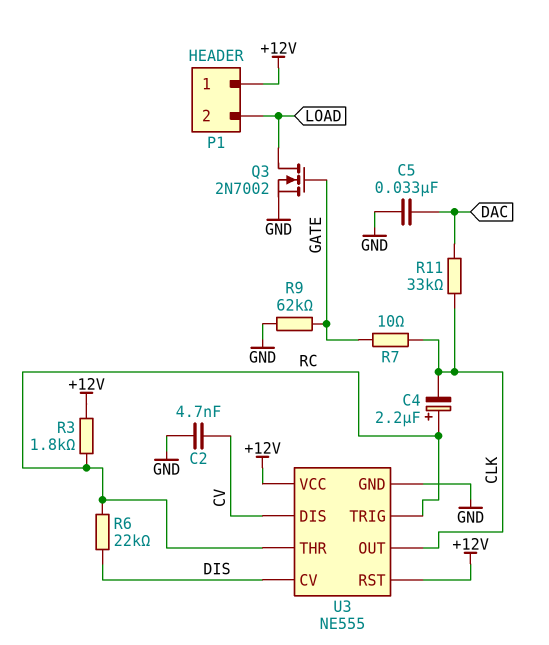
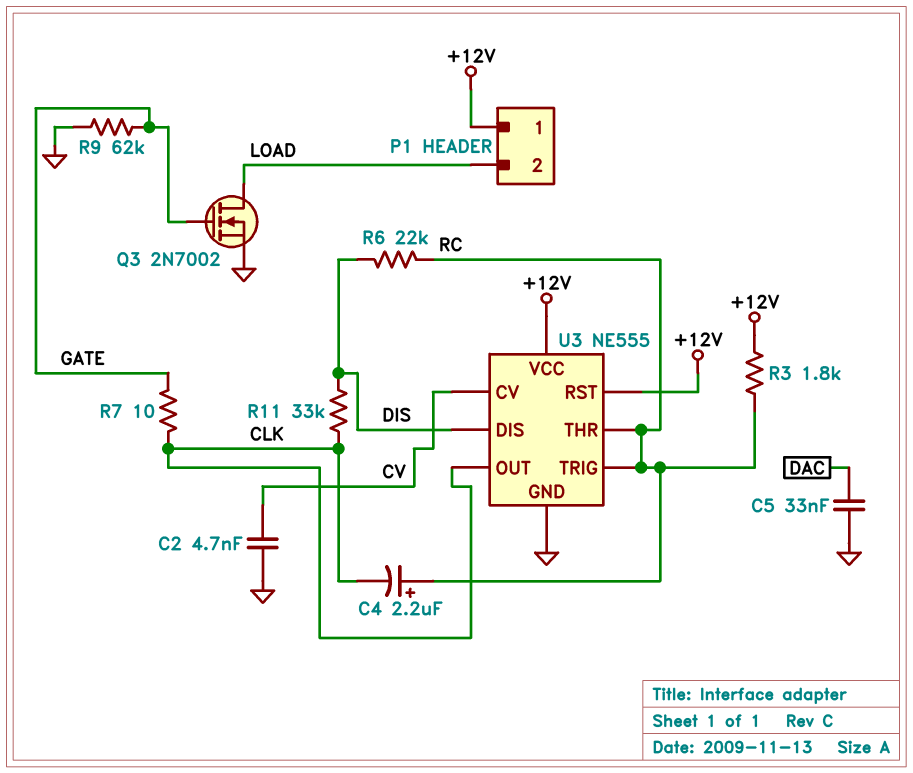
R11: 33k (CLK, DAC) -> 33k (CLK, DIS)
U3 pin CV: DIS -> CV
U3 pin DIS: CV -> DIS

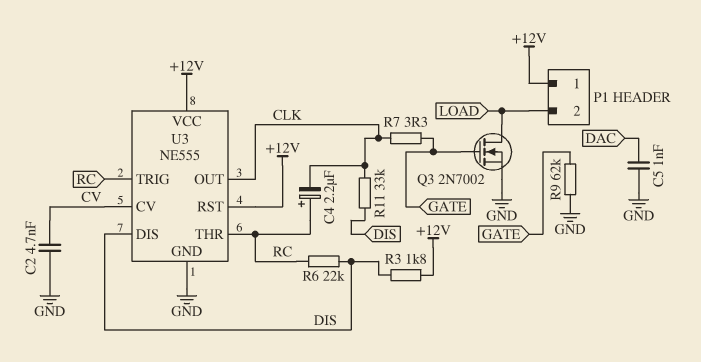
C5: 33nF (DAC, GND) -> 1nF (DAC, GND)
R3: 1.8k (+12V, RC) -> 1.8k (+12V, DIS)
R7: 10 (CLK, GATE) -> 3.3 (CLK, GATE)

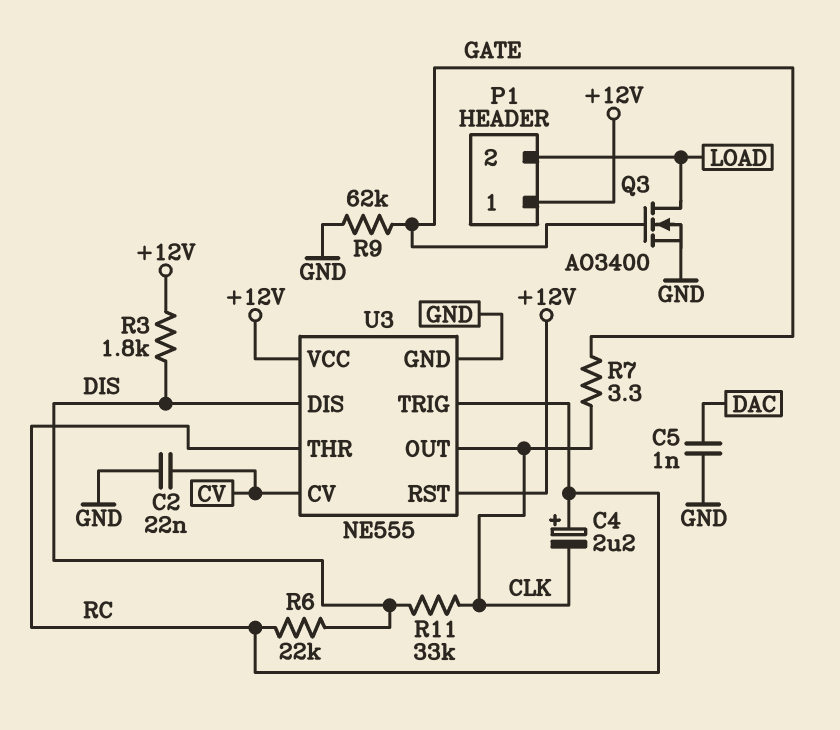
C2: 4.7nF (CV, GND) -> 22nF (CV, GND)
Q3: NMOS 2N7002 (G GATE, D LOAD, S GND) -> NMOS AO3400 (G GATE, D LOAD, S GND)

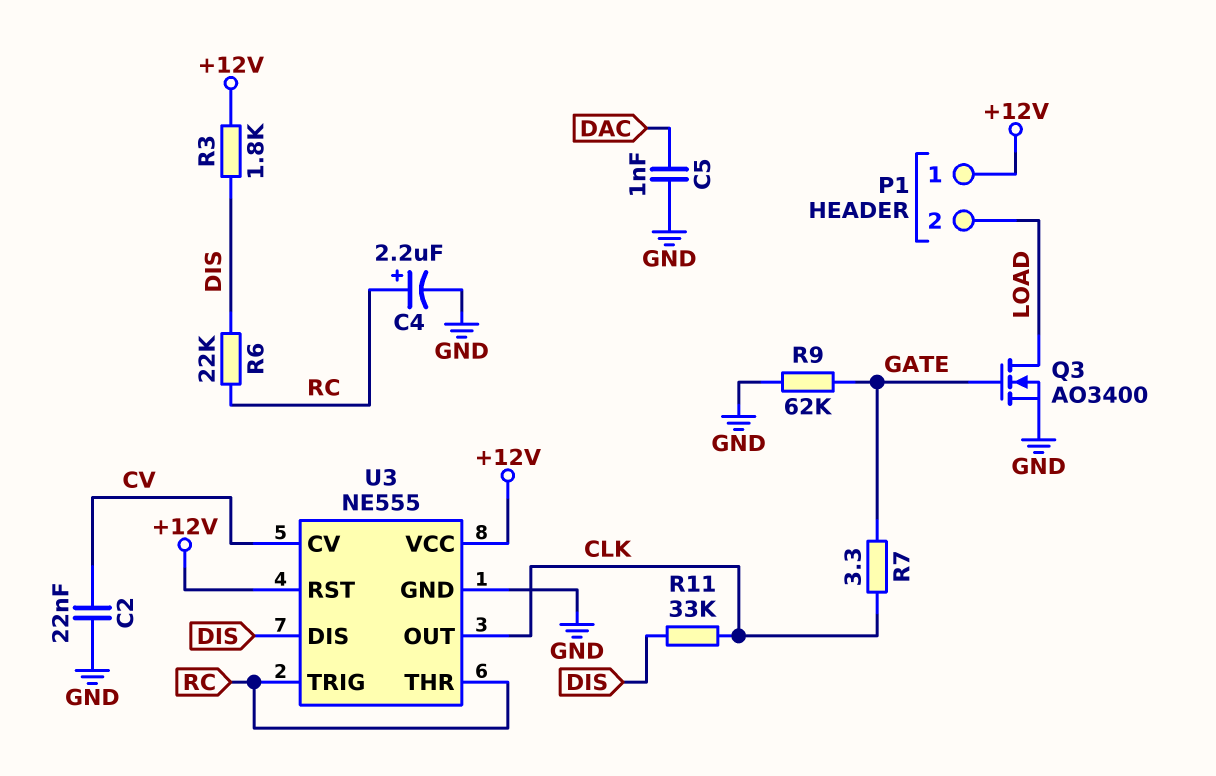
C4: 2.2uF (plus RC, minus CLK) -> 2.2uF (plus RC, minus GND)

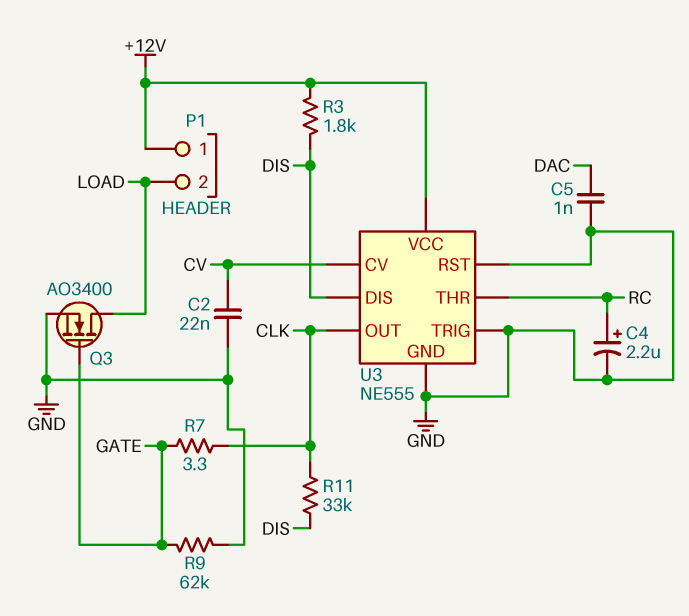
R6: 22k (DIS, RC) -> none
U3 pin RST: +12V -> GND
U3 pin TRIG: RC -> GND

